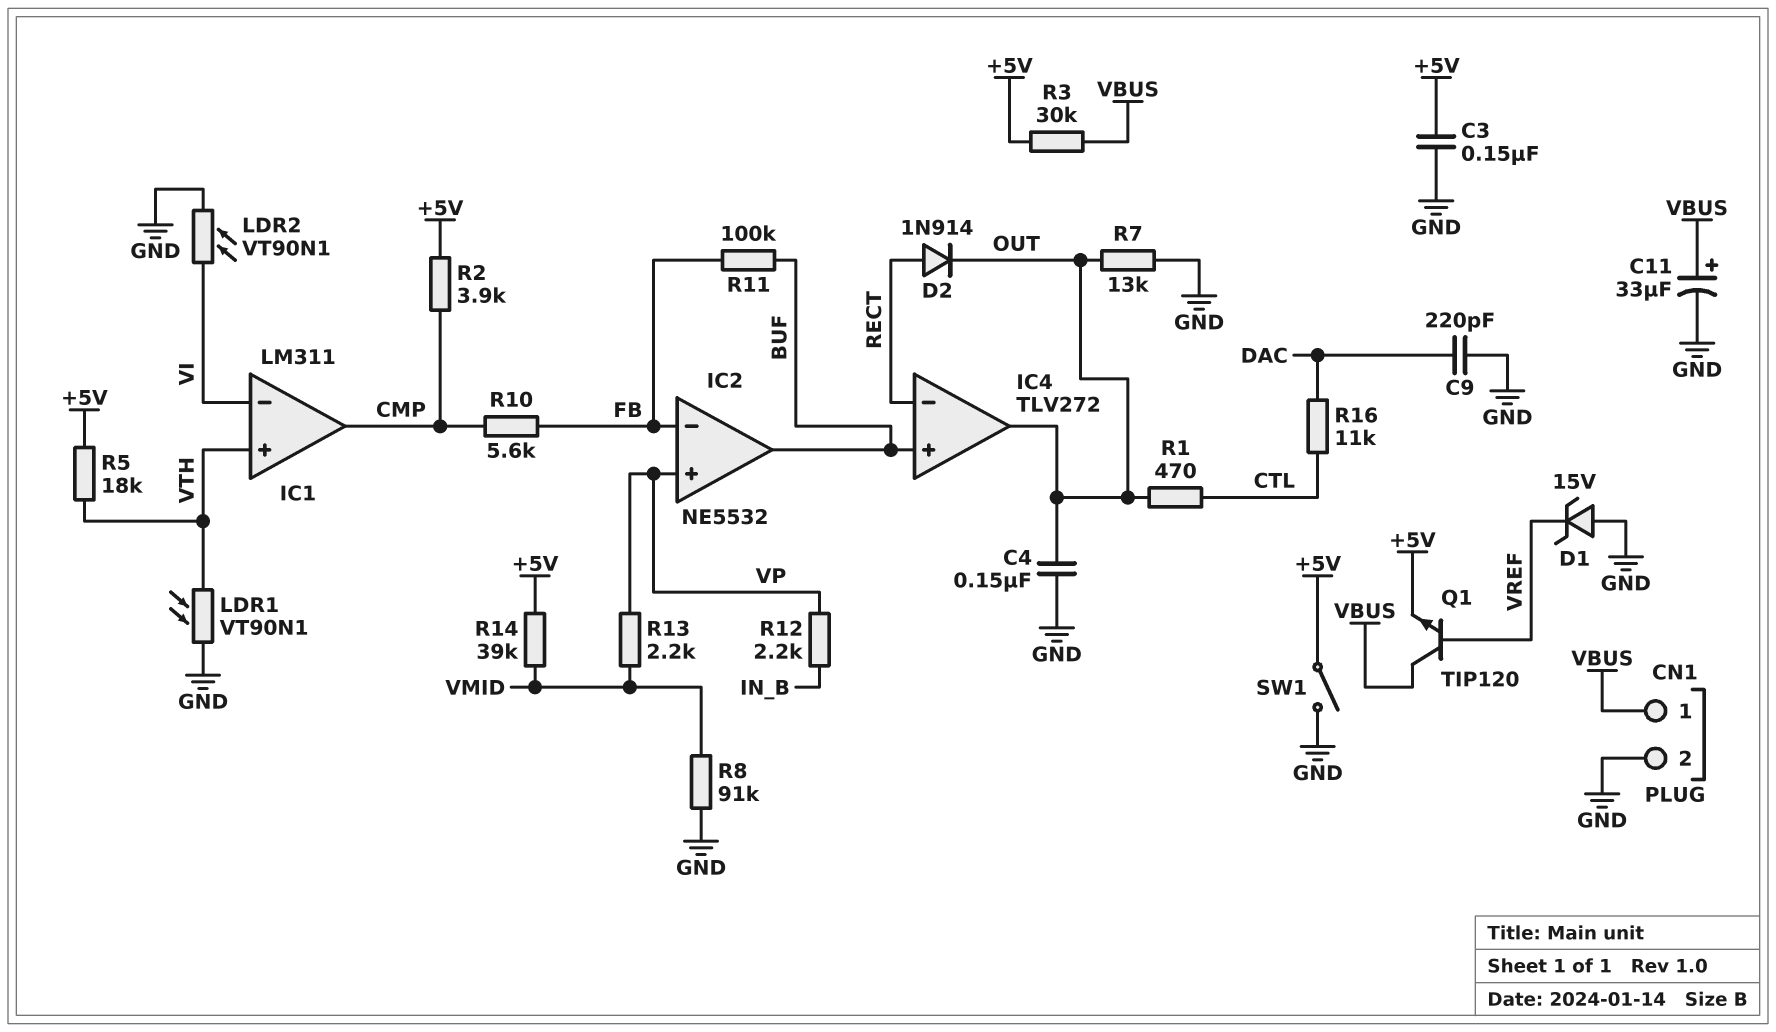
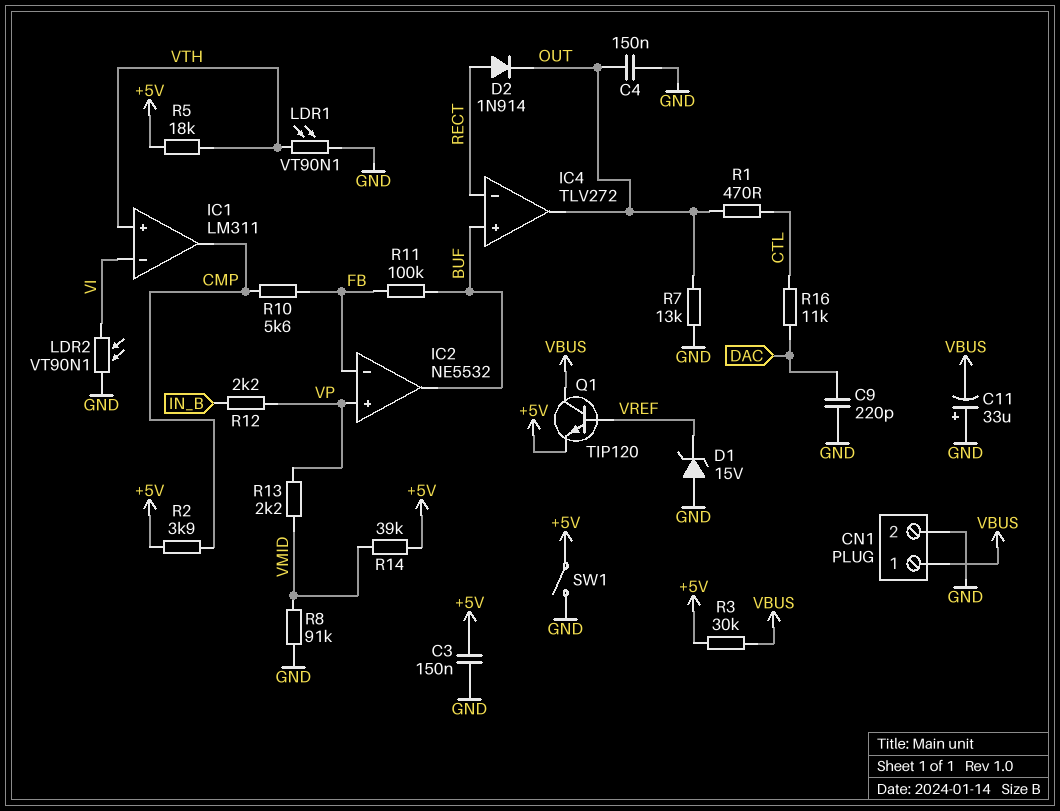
C11: 33uF (plus VBUS, minus GND) -> 33uF (plus GND, minus VBUS)

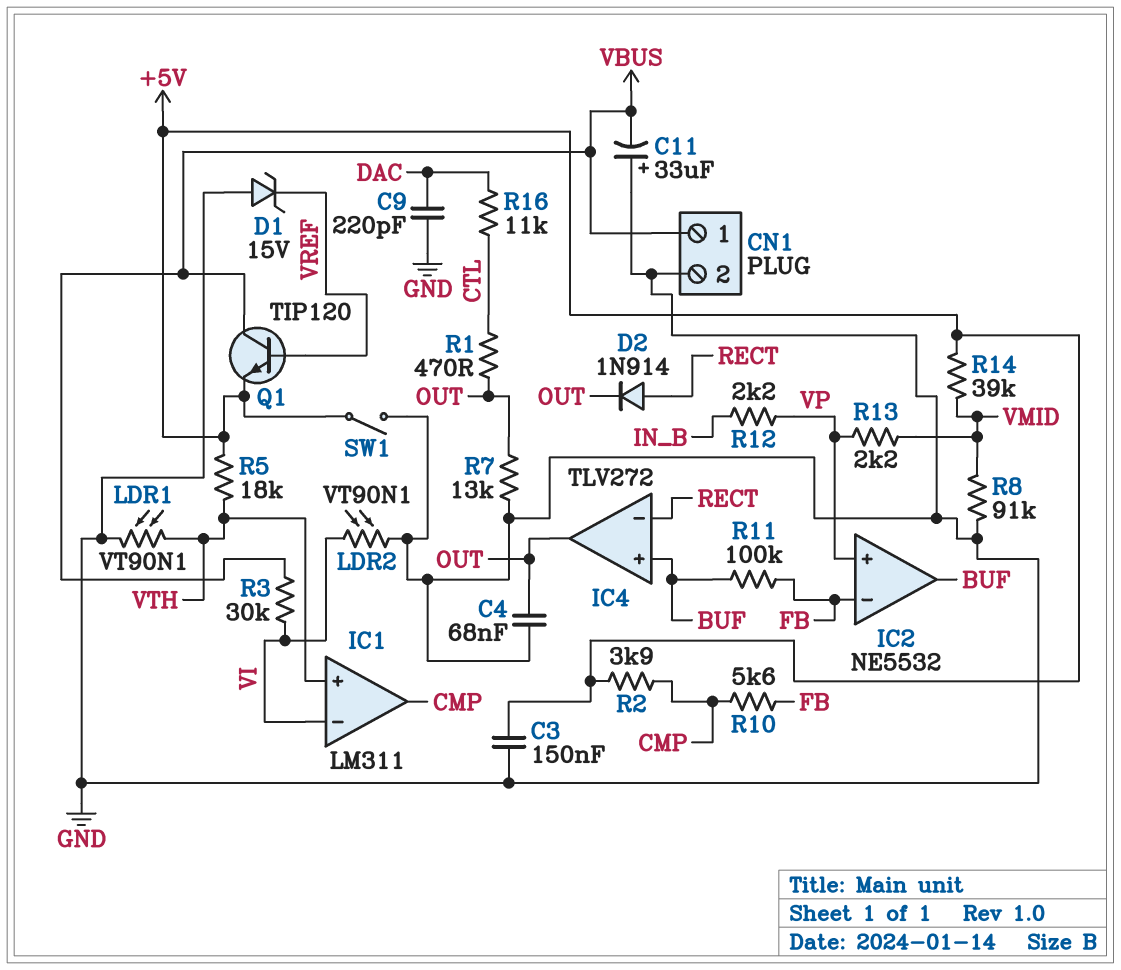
C4: 150nF (GND, OUT) -> 68nF (GND, OUT)
R3: 30k (+5V, VBUS) -> 30k (VBUS, VI)

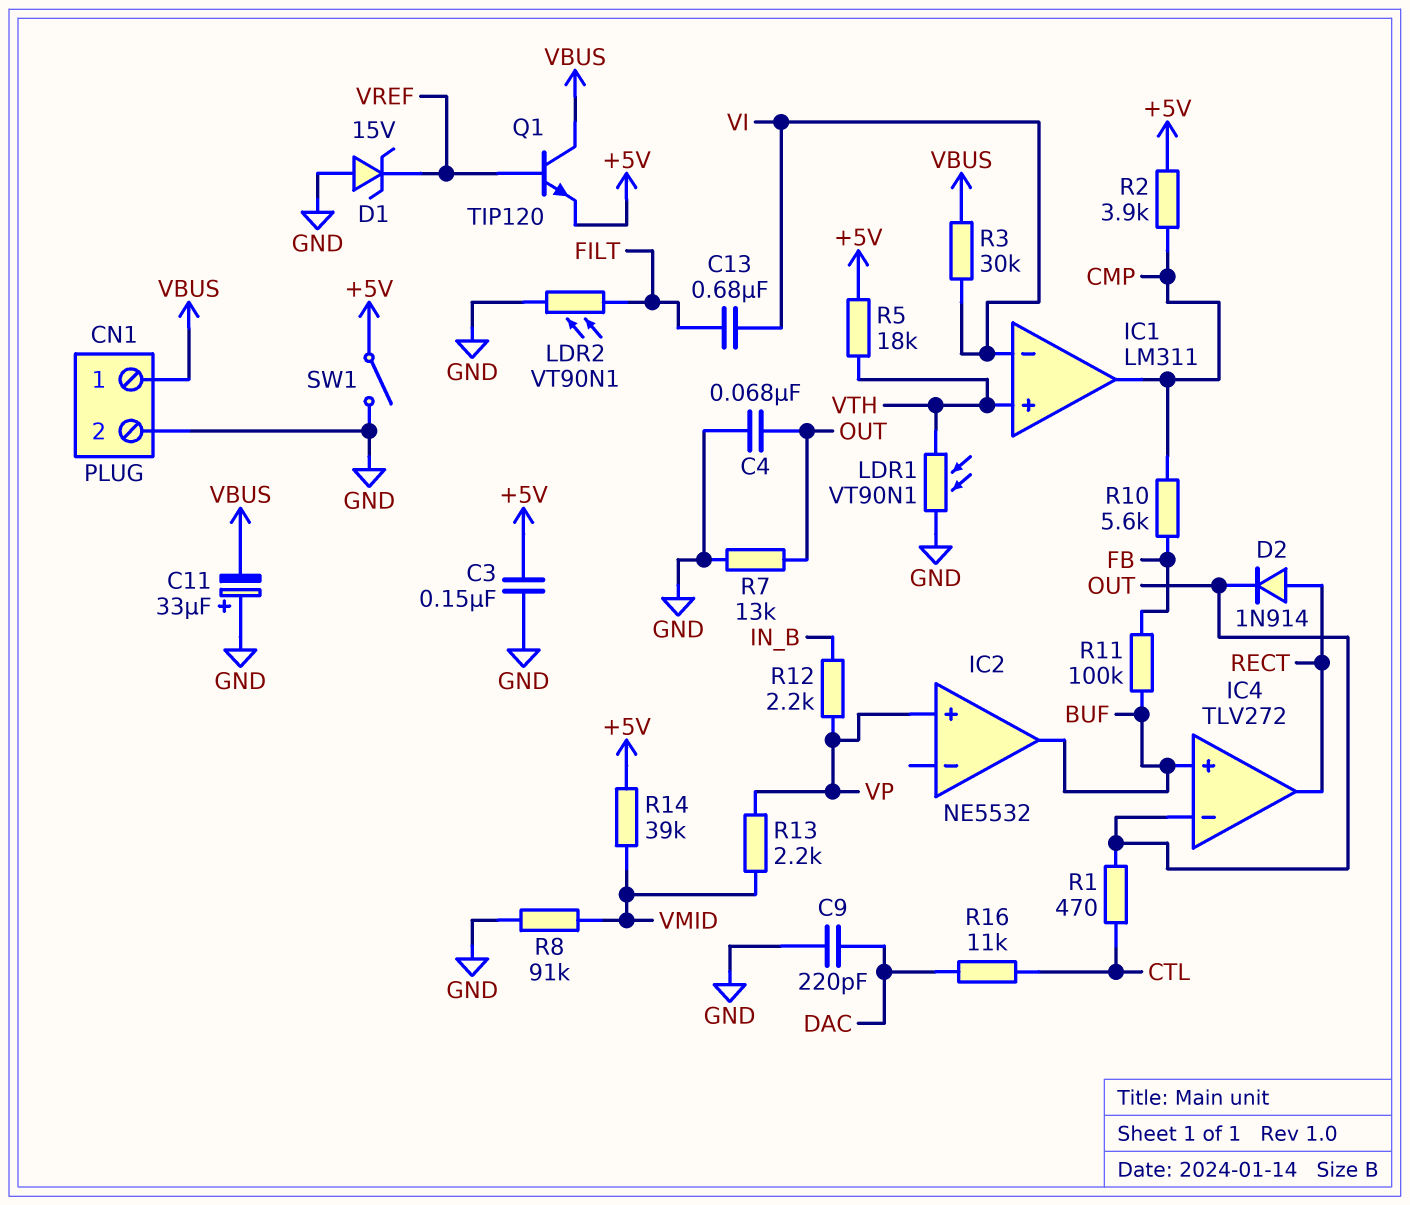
C13: none -> 680nF (FILT, VI)
IC2 pin in-: FB -> none
IC4 pin in-: RECT -> OUT
IC4 pin out: OUT -> RECT
LDR2: VT90N1 (GND, VI) -> VT90N1 (FILT, GND)

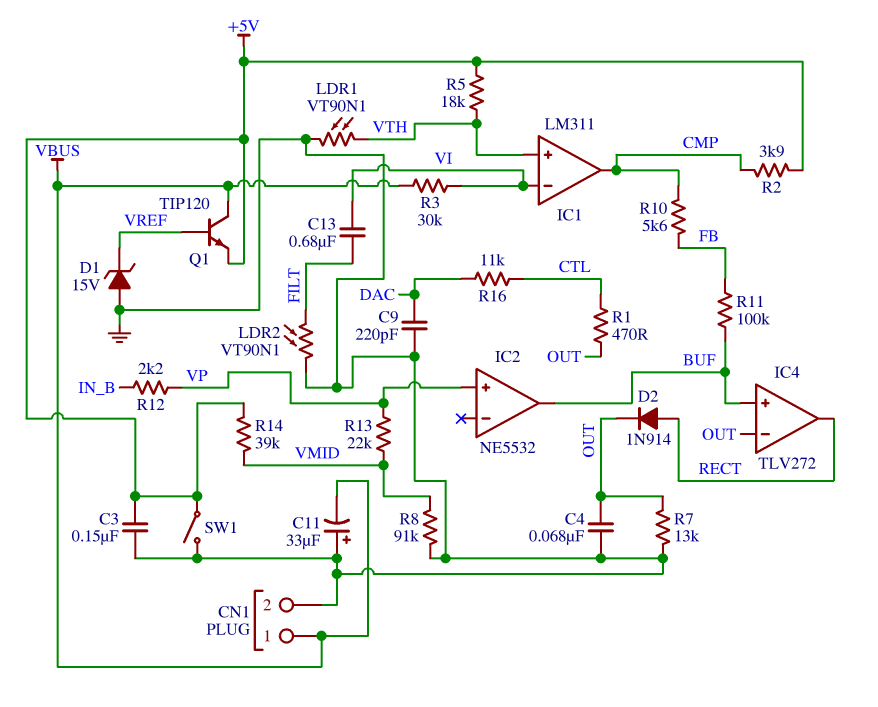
R13: 2.2k (VMID, VP) -> 22k (VMID, VP)

